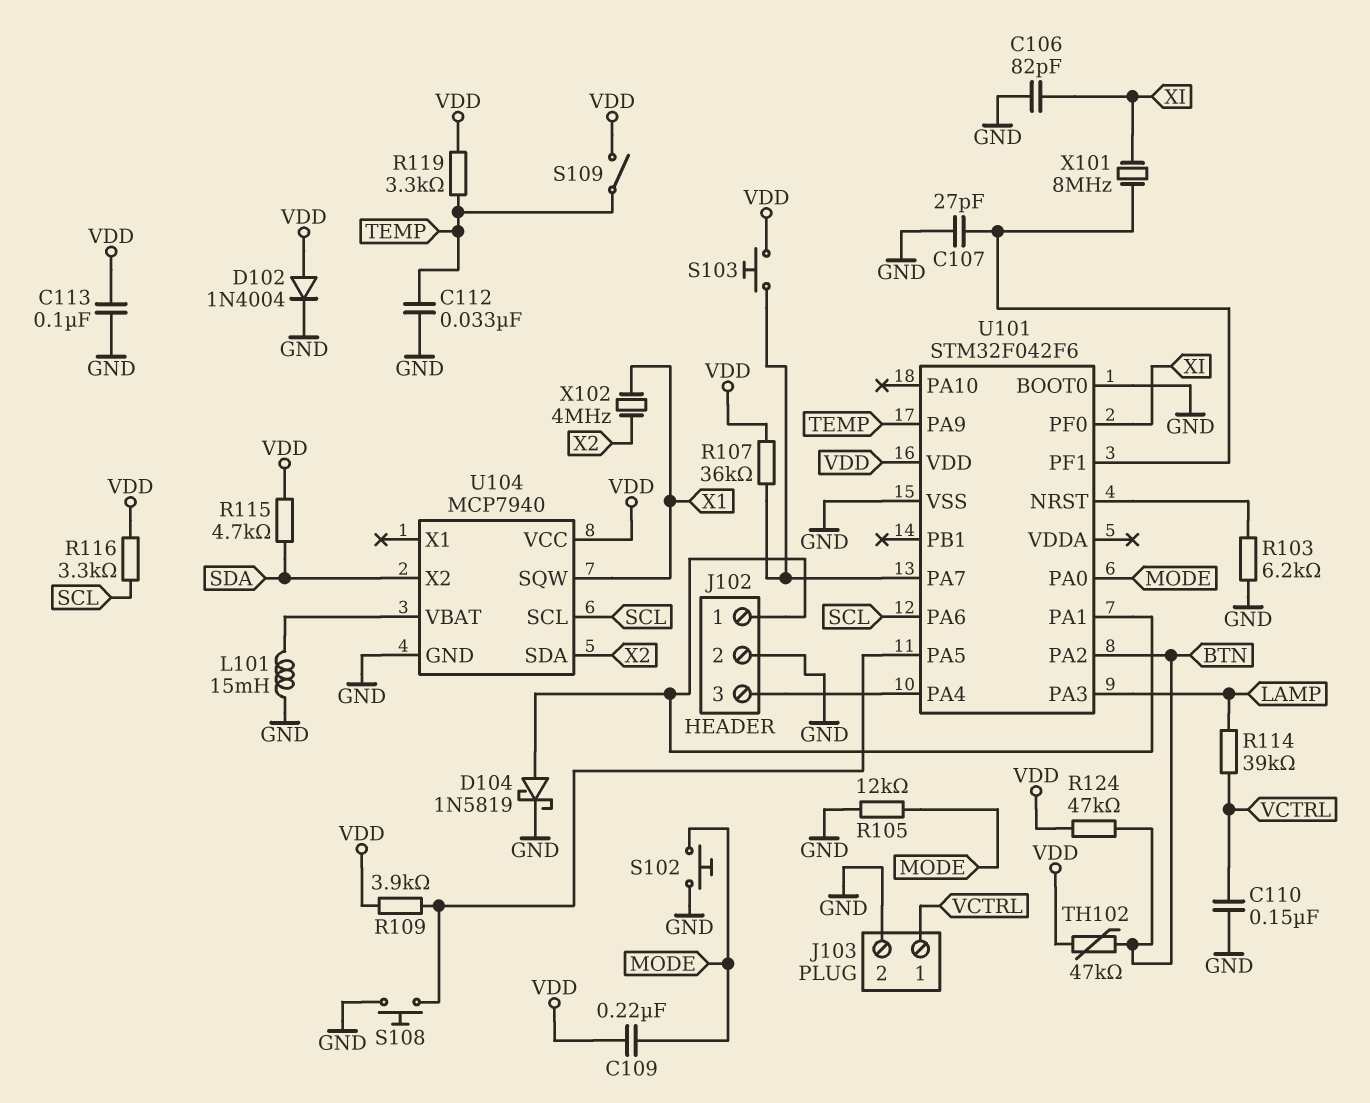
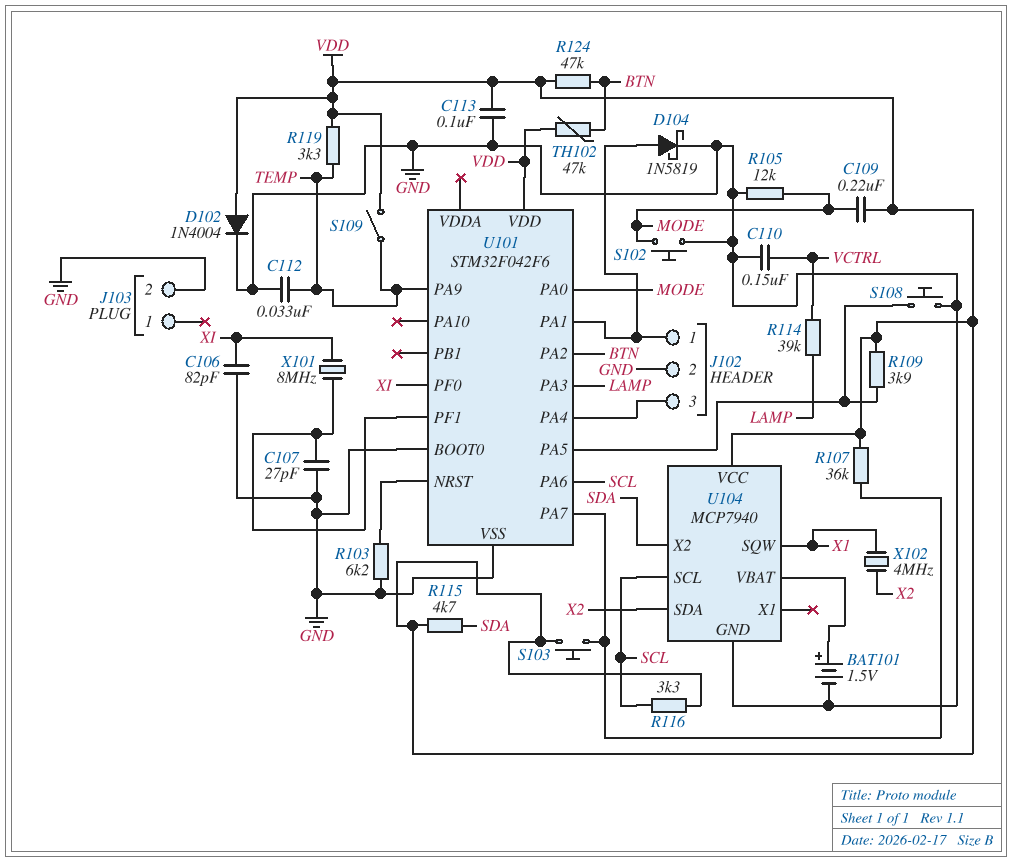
BAT101: none -> 1.5V (plus U104/VBAT, minus GND)
J103 pin 1: VCTRL -> none
L101: 15mH (GND, U104/VBAT) -> none

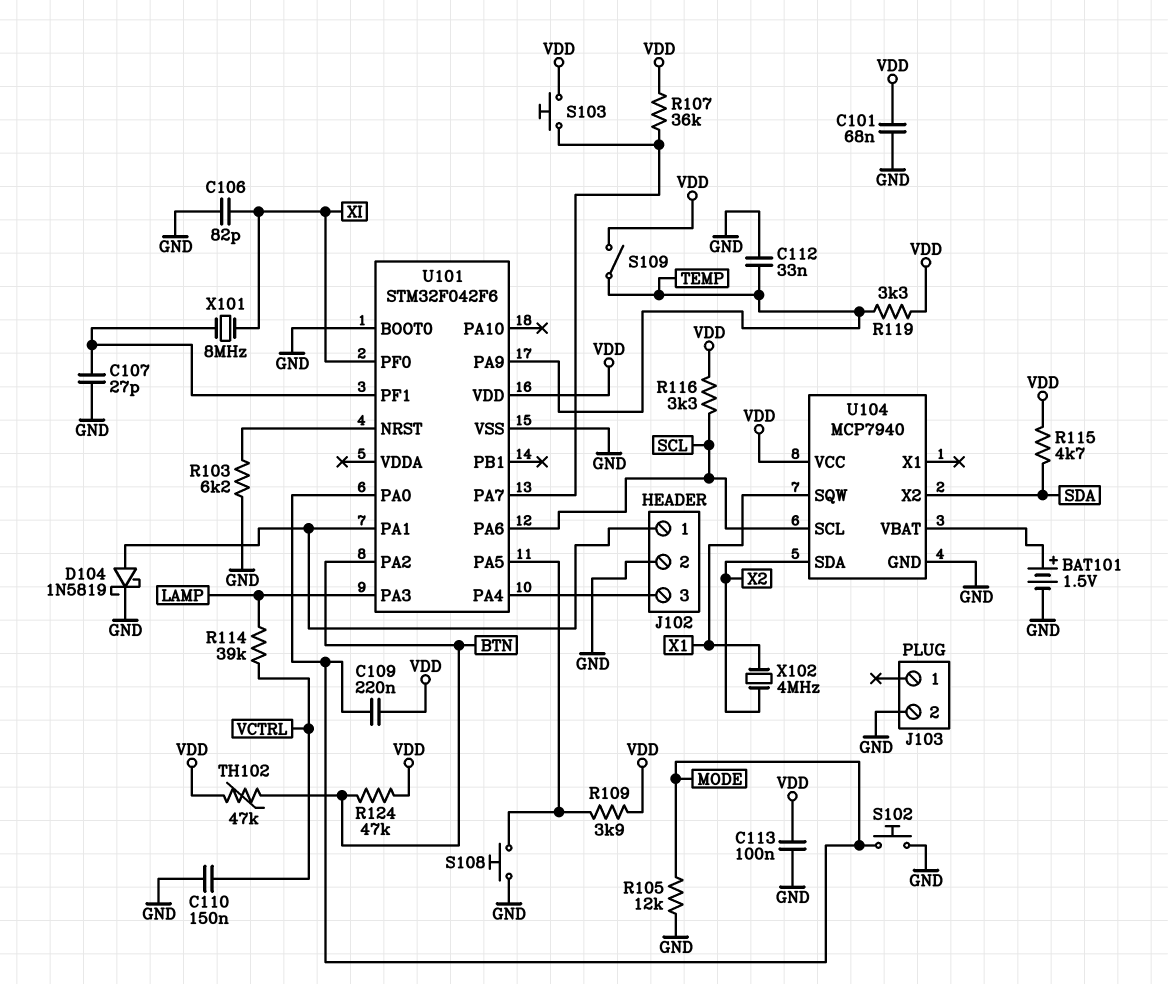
C101: none -> 68nF (GND, VDD)
D102: diode 1N4004 (A VDD, K GND) -> none

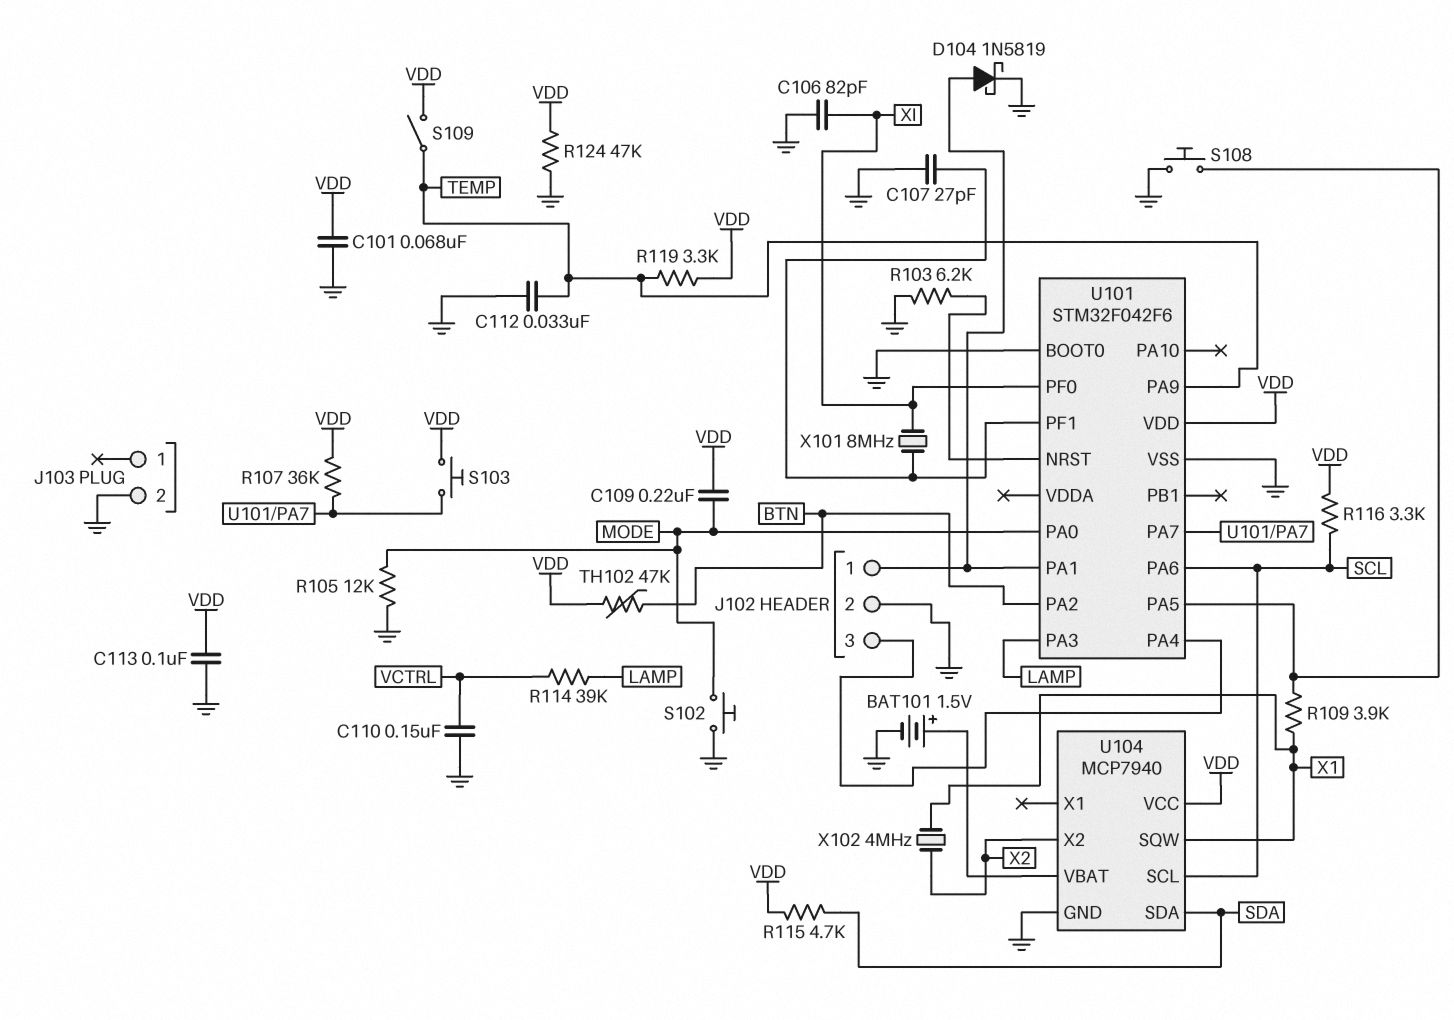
R109: 3.9k (U101/PA5, VDD) -> 3.9k (U101/PA5, X1)
R124: 47k (BTN, VDD) -> 47k (GND, VDD)
U104 pin SDA: X2 -> SDA
U104 pin X2: SDA -> X2

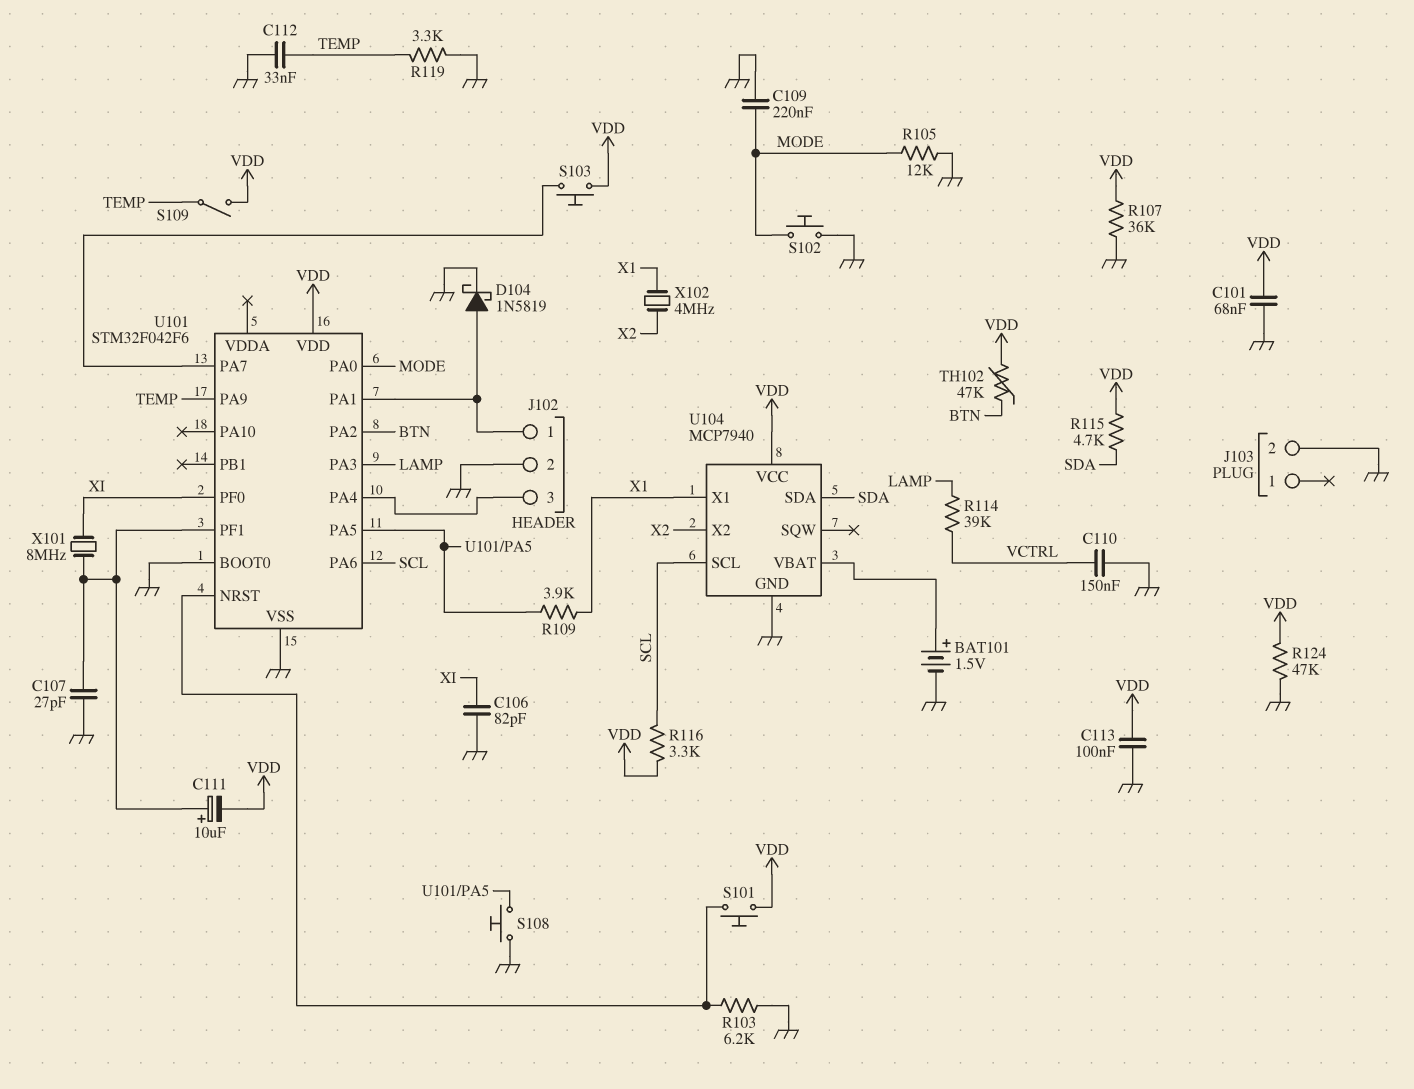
C109: 220nF (MODE, VDD) -> 220nF (GND, MODE)
C111: none -> 10uF (plus U101/PF1, minus VDD)
R107: 36k (U101/PA7, VDD) -> 36k (GND, VDD)
R119: 3.3k (TEMP, VDD) -> 3.3k (GND, TEMP)
S101: none -> button (U101/NRST, VDD)
U104 pin SQW: X1 -> none
U104 pin X1: none -> X1

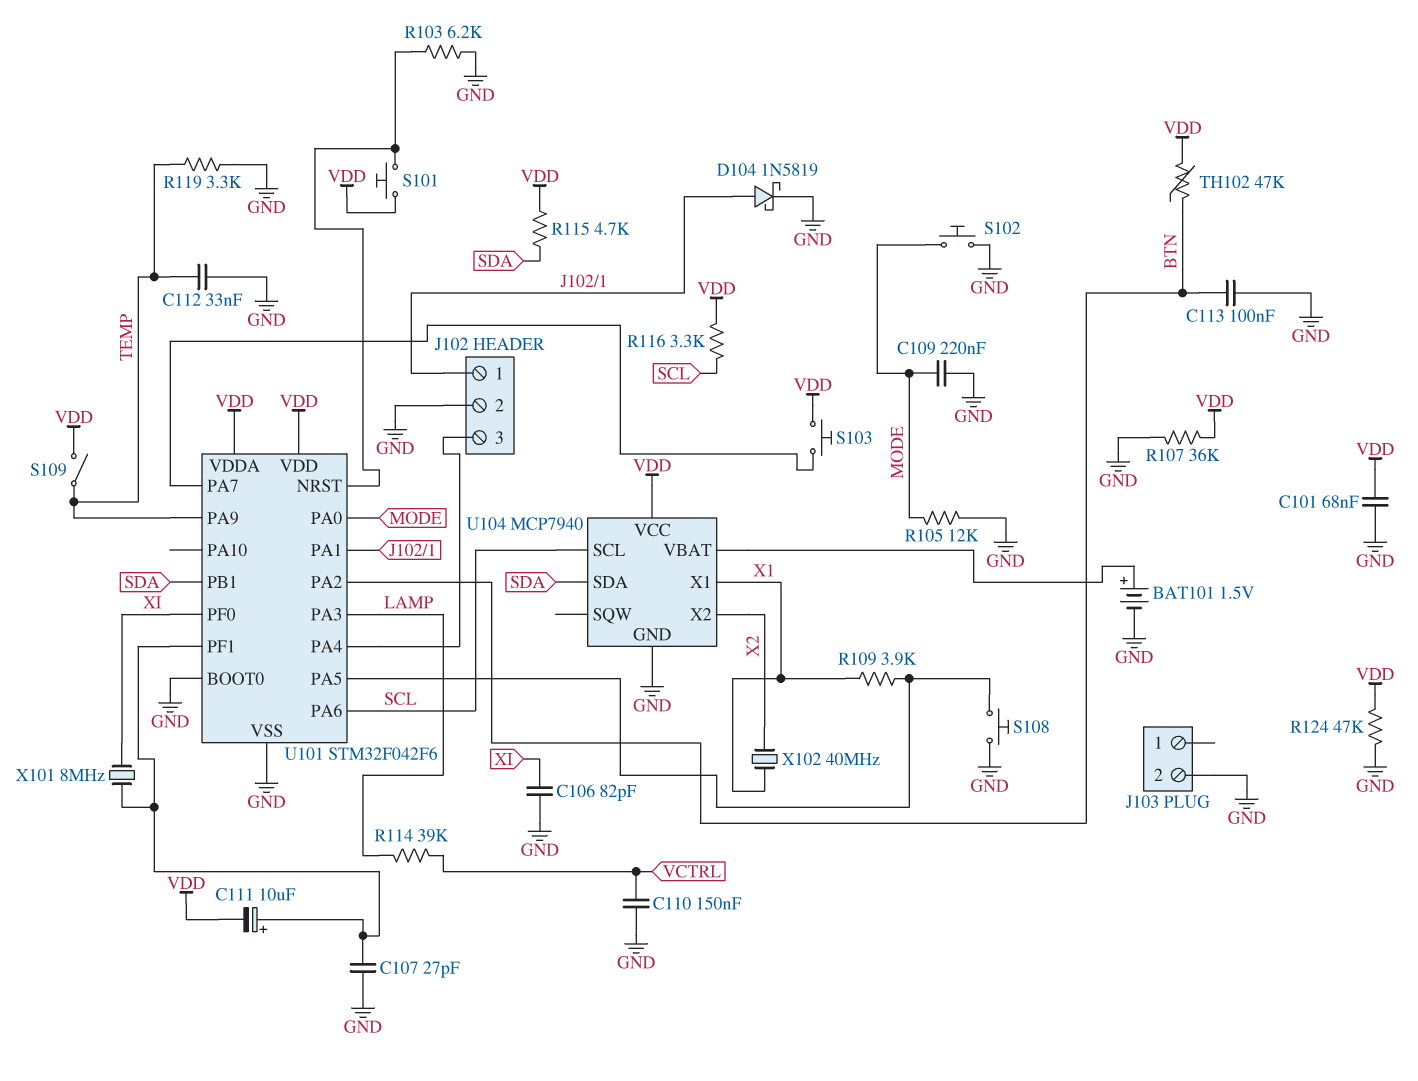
C113: 100nF (GND, VDD) -> 100nF (BTN, GND)
U101 pin PB1: none -> SDA
U101 pin VDDA: none -> VDD
X102: 4MHz (X1, X2) -> 40MHz (X1, X2)

